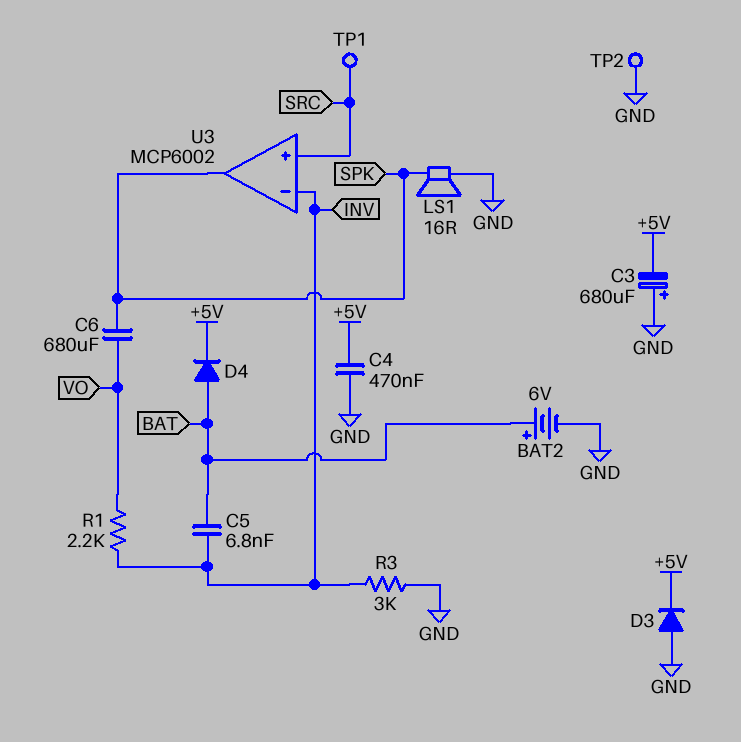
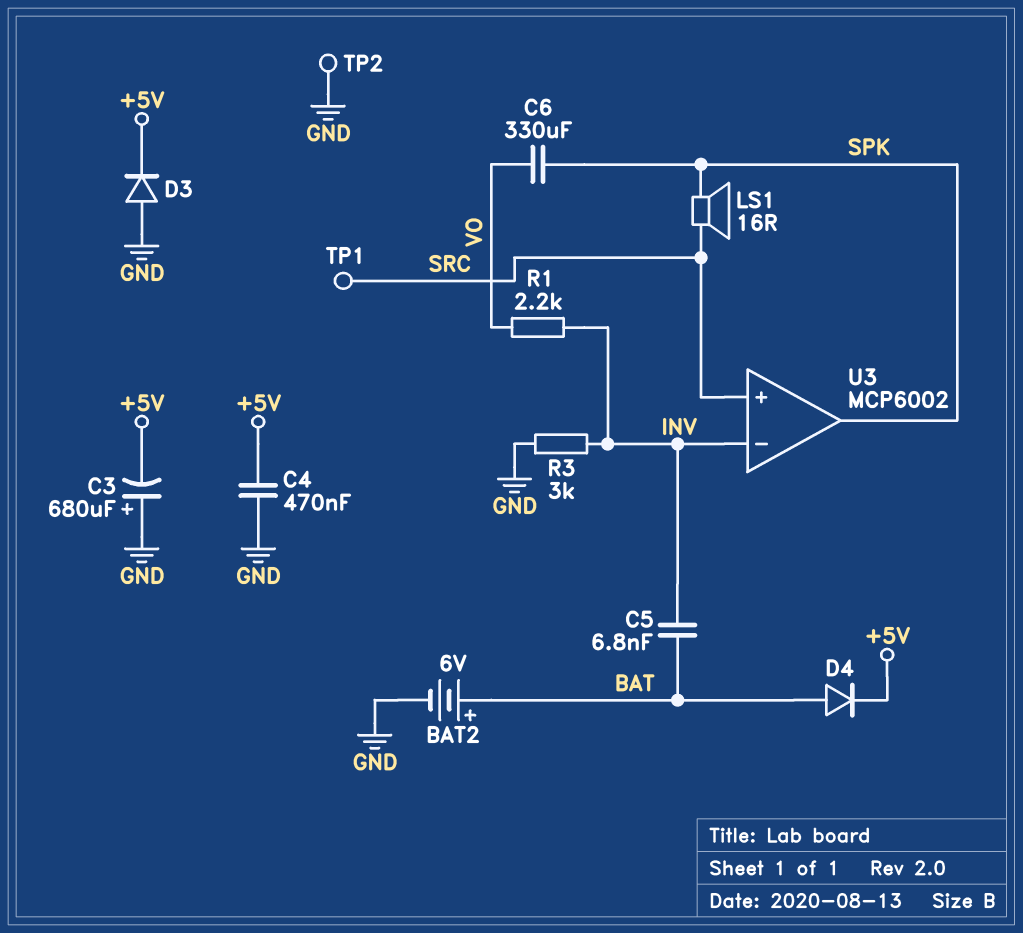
C6: 680uF (SPK, VO) -> 330uF (SPK, VO)
LS1: speaker 16R (GND, SPK) -> speaker 16R (SPK, SRC)

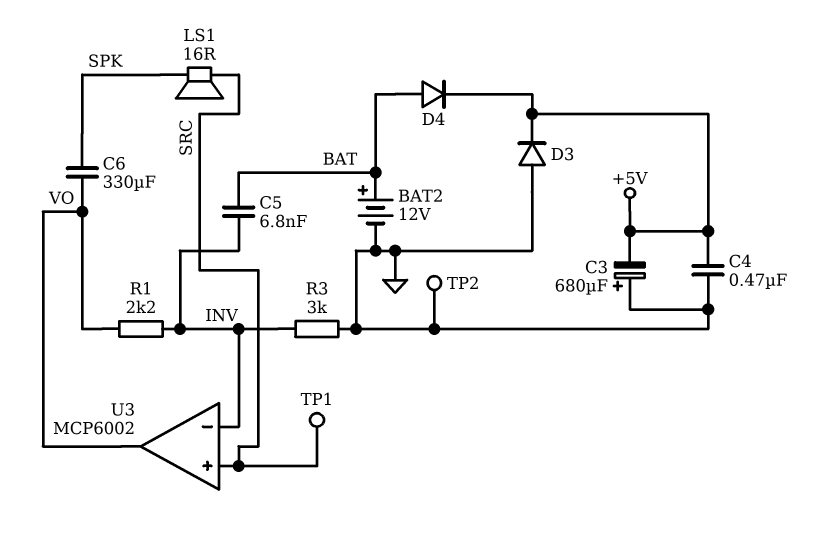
BAT2: 6V (plus BAT, minus GND) -> 12V (plus BAT, minus GND)
U3 pin out: SPK -> VO

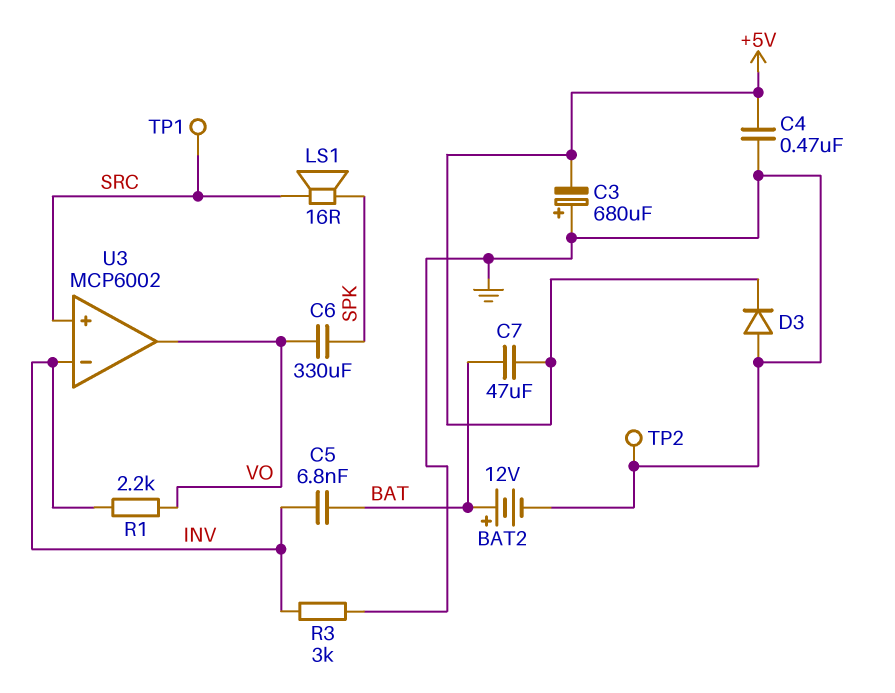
C7: none -> 47uF (+5V, BAT)
D4: diode (A BAT, K +5V) -> none

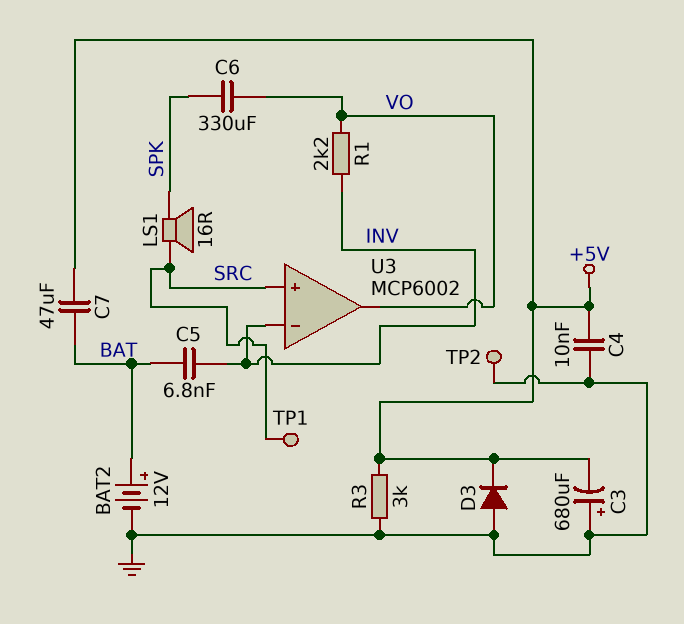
C4: 470nF (+5V, GND) -> 10nF (+5V, GND)
R3: 3k (GND, INV) -> 3k (+5V, GND)

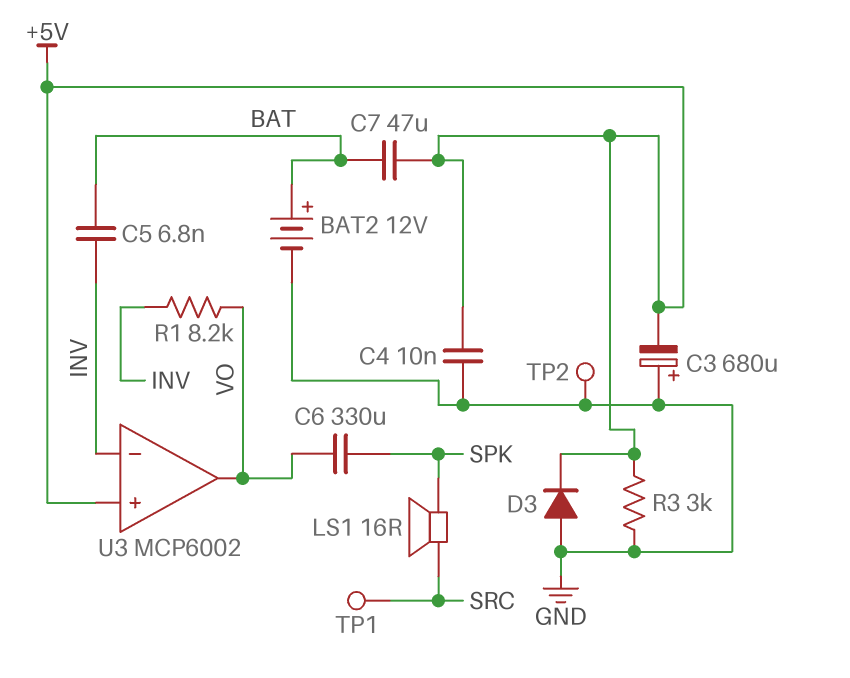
R1: 2.2k (INV, VO) -> 8.2k (INV, VO)
U3 pin in+: SRC -> +5V

